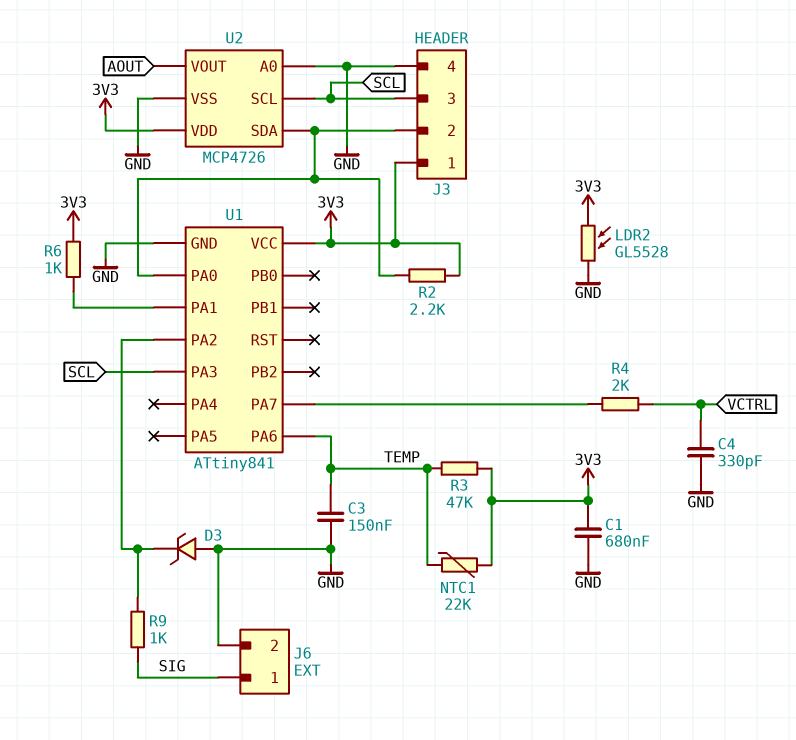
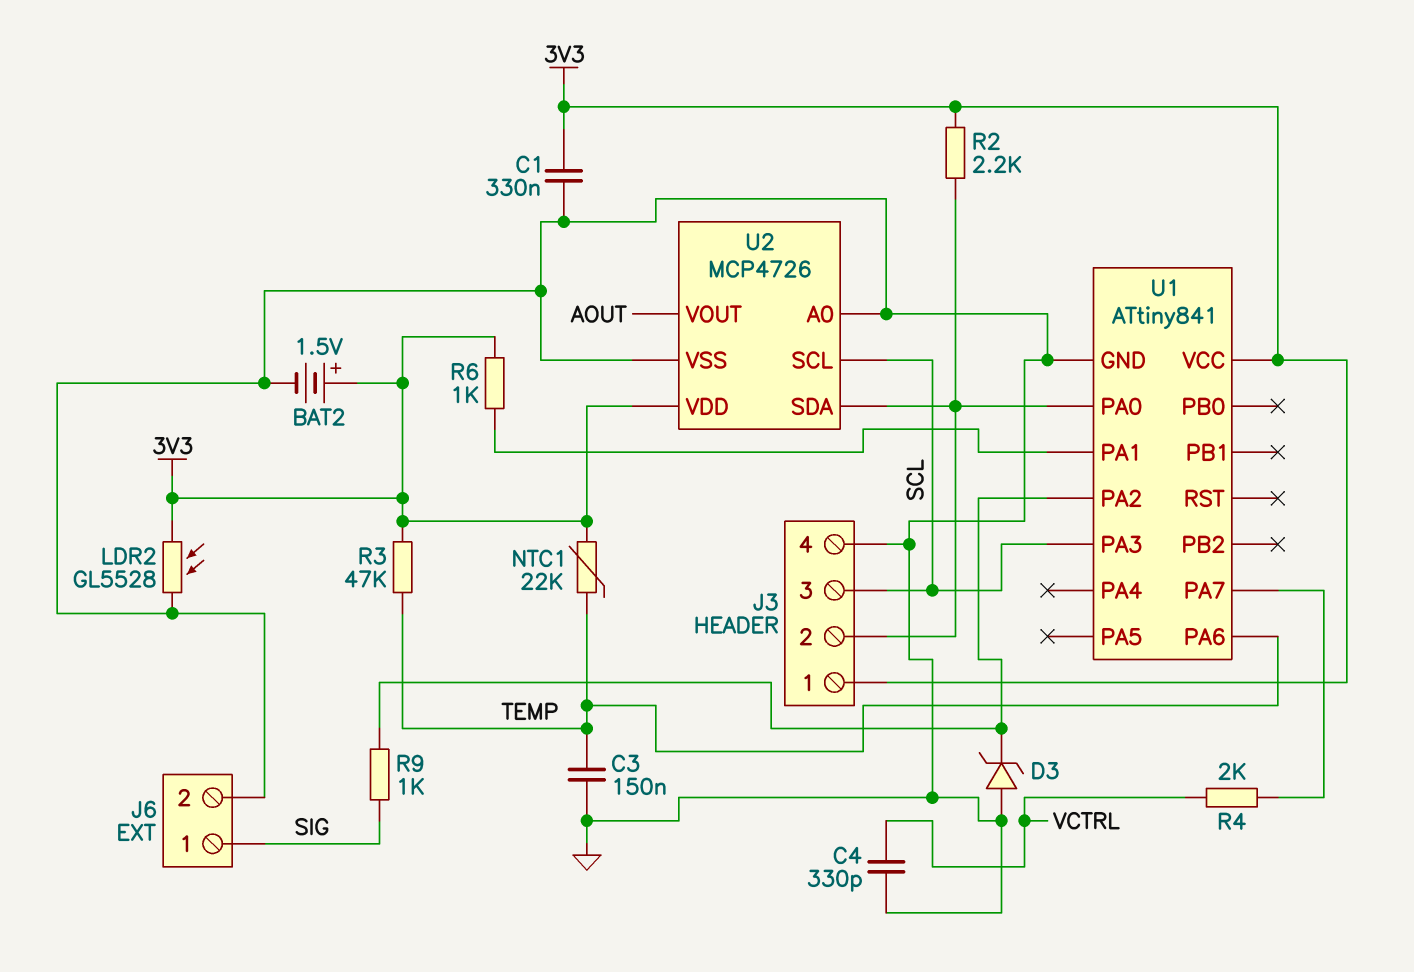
BAT2: none -> 1.5V (plus 3V3, minus GND)
C1: 680nF (3V3, GND) -> 330nF (3V3, GND)

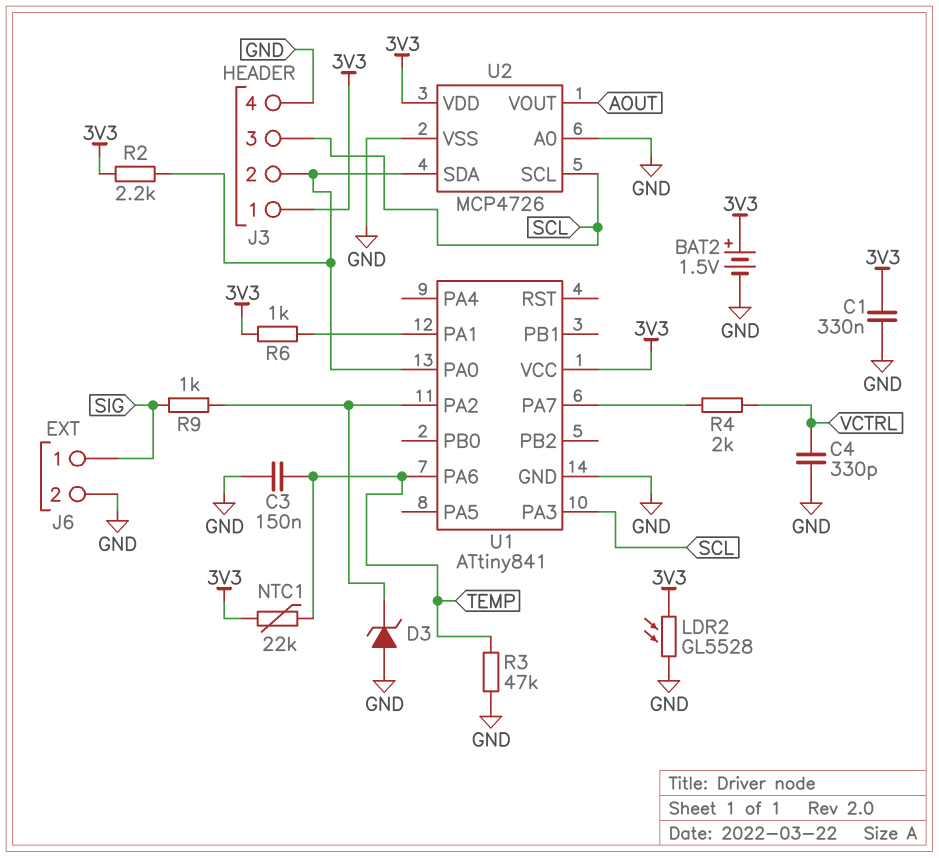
R3: 47k (3V3, TEMP) -> 47k (GND, TEMP)

